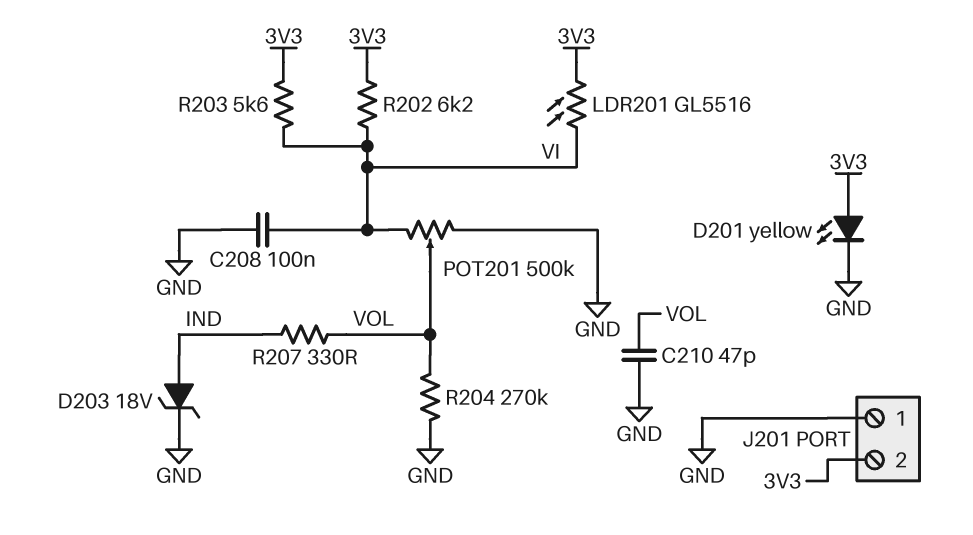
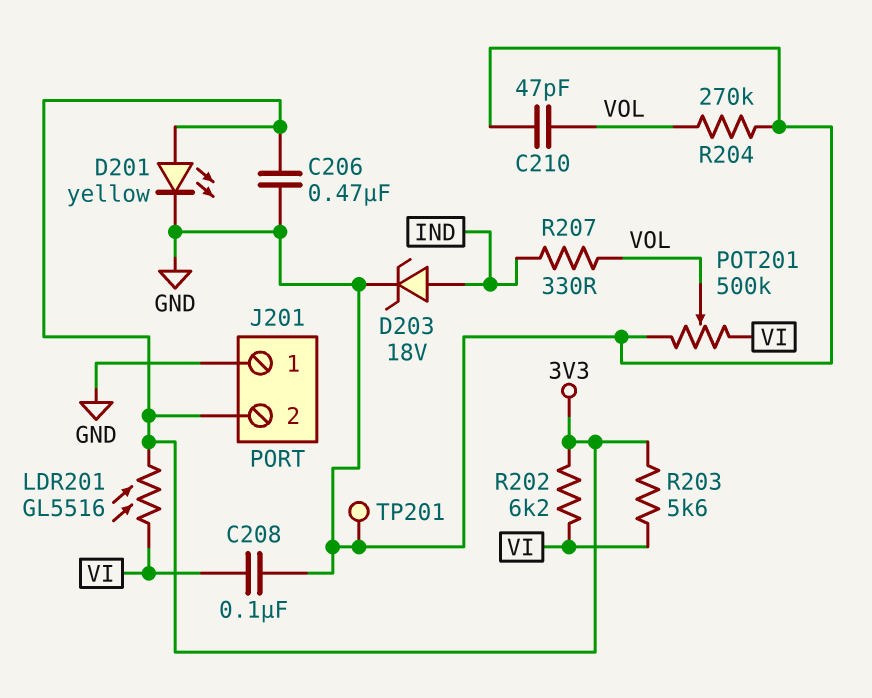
C206: none -> 470nF (3V3, GND)
TP201: none -> test point (GND)

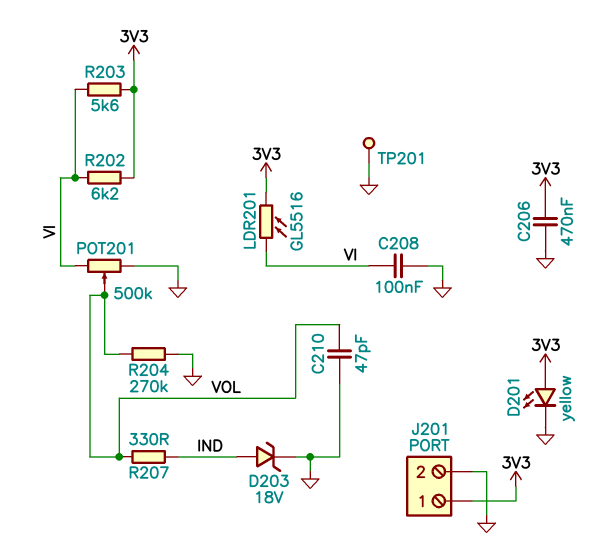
J201 pin 1: GND -> 3V3
J201 pin 2: 3V3 -> GND

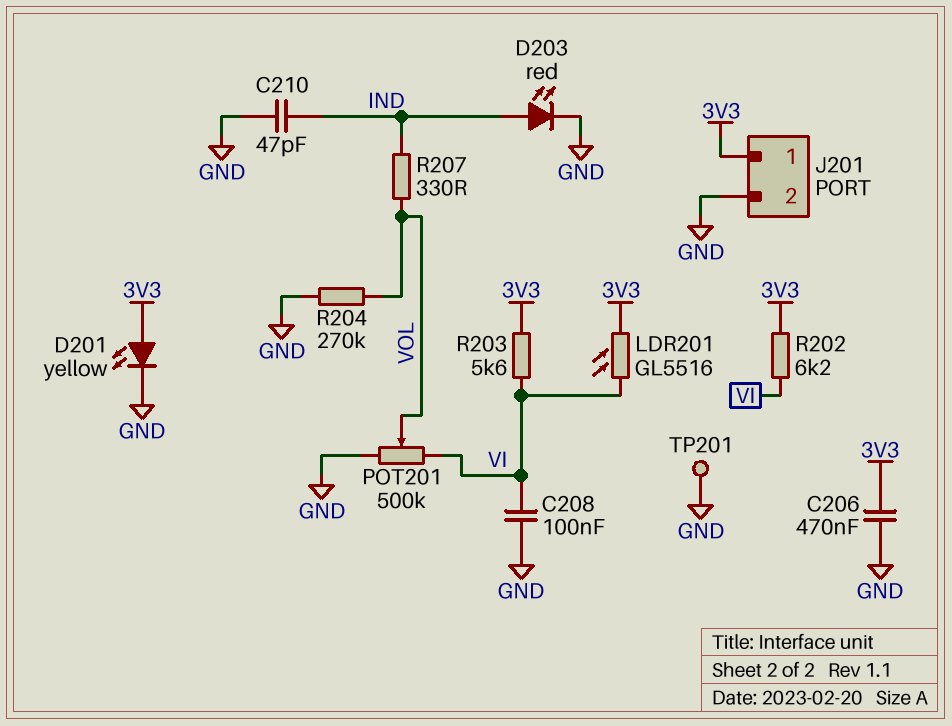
C210: 47pF (GND, VOL) -> 47pF (GND, IND)
D203: zener 18V (A IND, K GND) -> LED red (A IND, K GND)

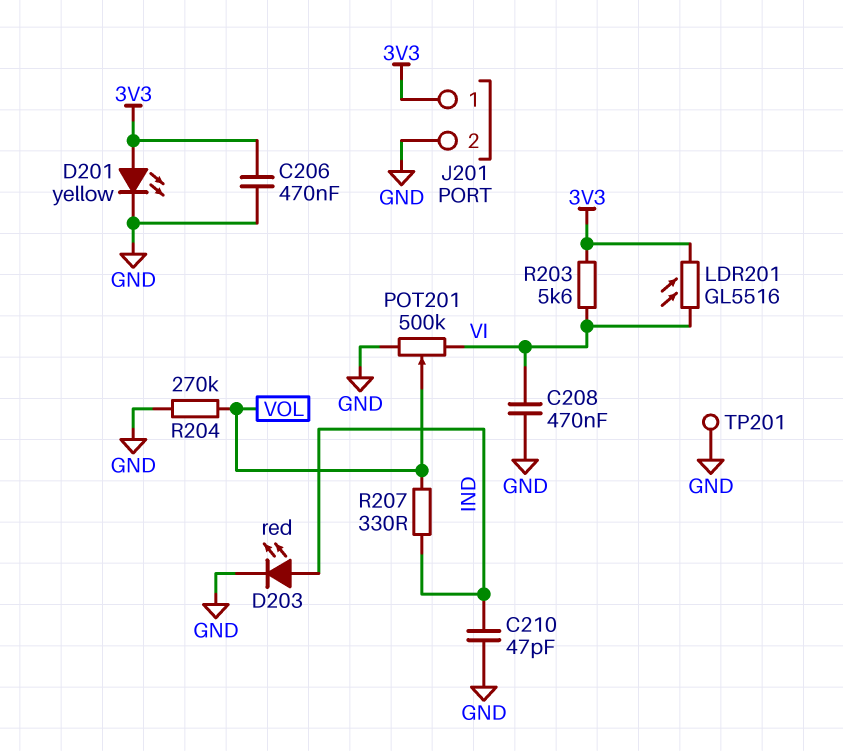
C208: 100nF (GND, VI) -> 470nF (GND, VI)
R202: 6.2k (3V3, VI) -> none

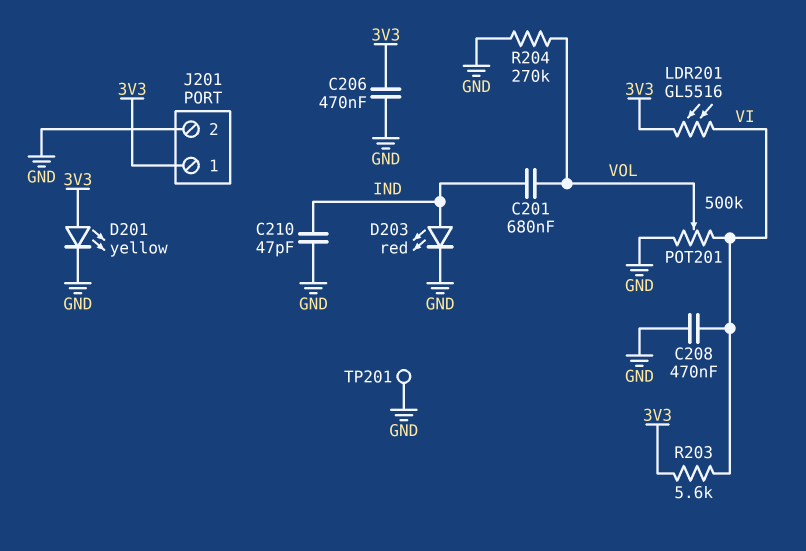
C201: none -> 680nF (IND, VOL)
R207: 330 (IND, VOL) -> none

